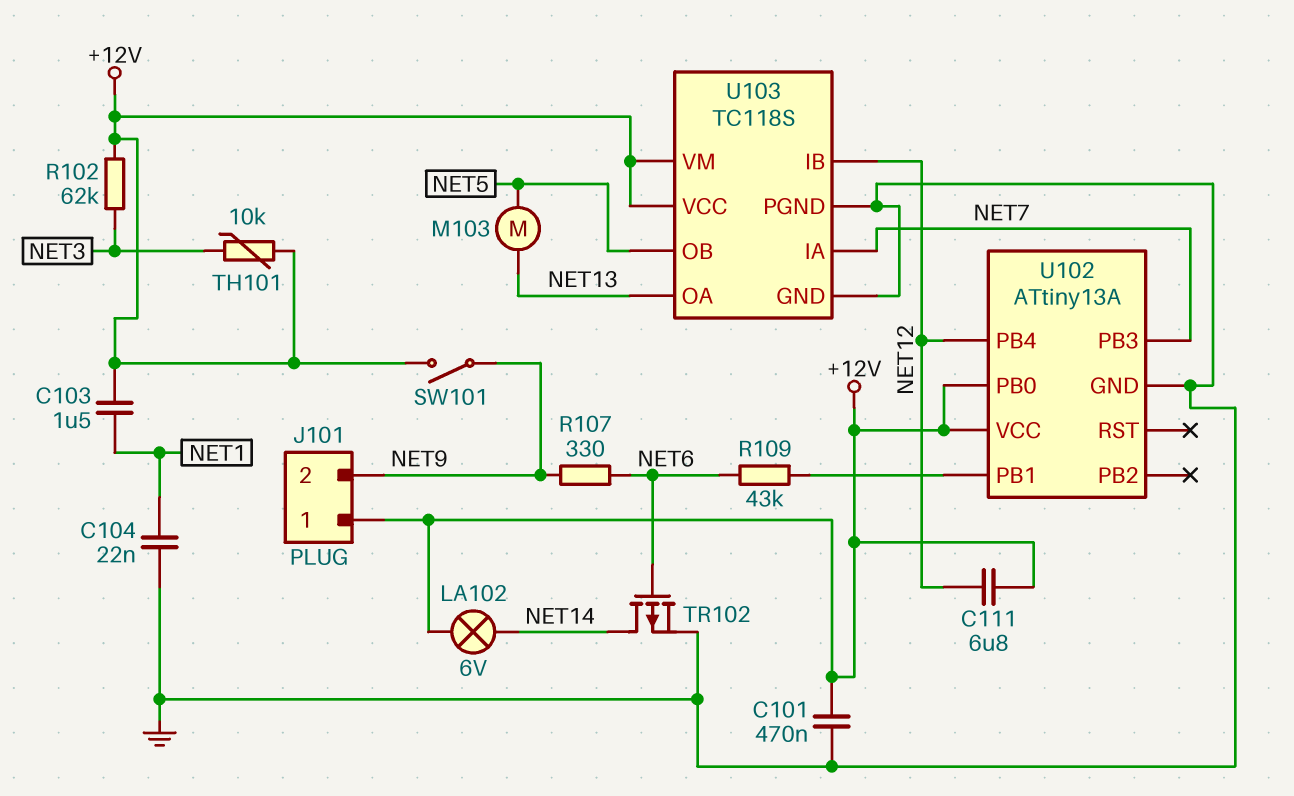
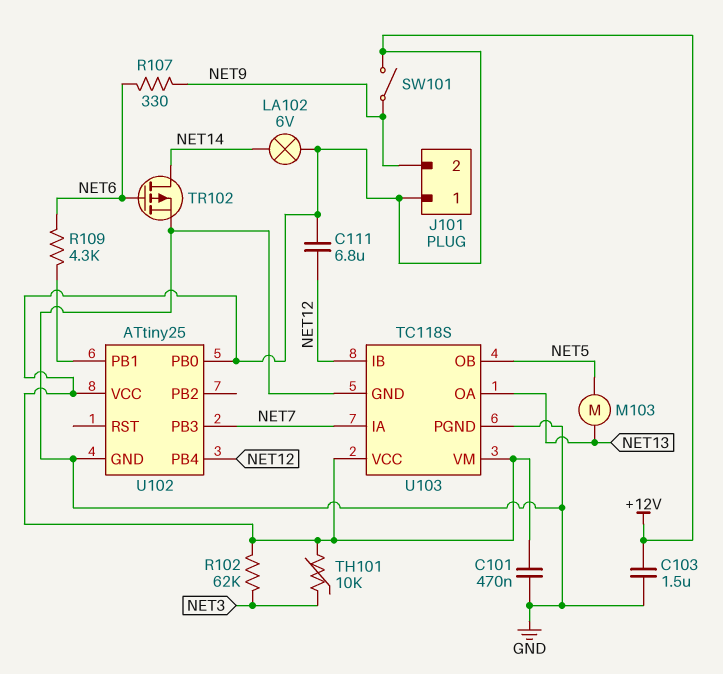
C103: 1.5uF (+12V, NET1) -> 1.5uF (+12V, GND)
C104: 22nF (GND, NET1) -> none
R109: 43k (NET6, U102/PB1) -> 4.3k (NET6, U102/PB1)
U102: ATtiny13A -> ATtiny25

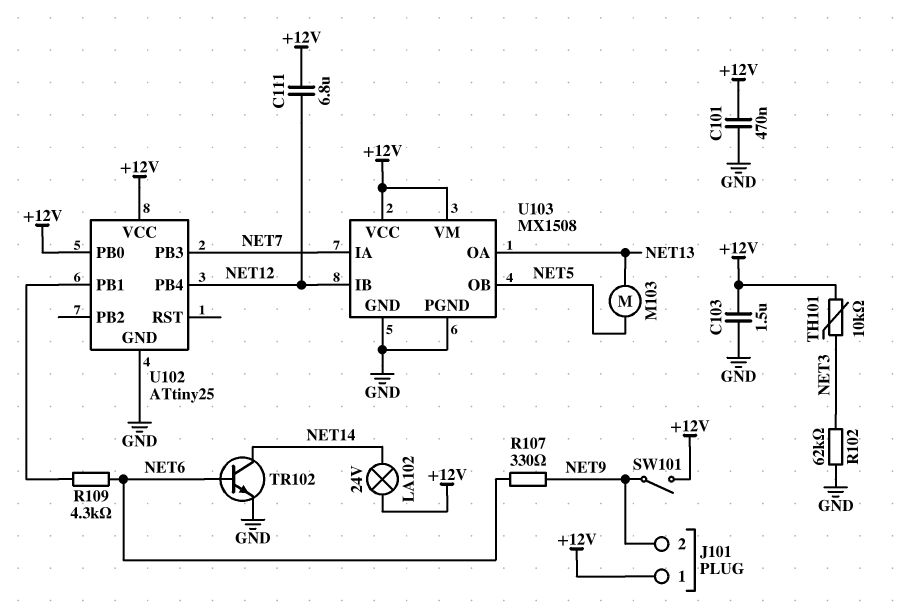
LA102: lamp 6V (+12V, NET14) -> lamp 24V (+12V, NET14)
R102: 62k (+12V, NET3) -> 62k (GND, NET3)
TR102: PMOS (G NET6, D NET14, S GND) -> NPN (B NET6, C NET14, E GND)
U103: TC118S -> MX1508

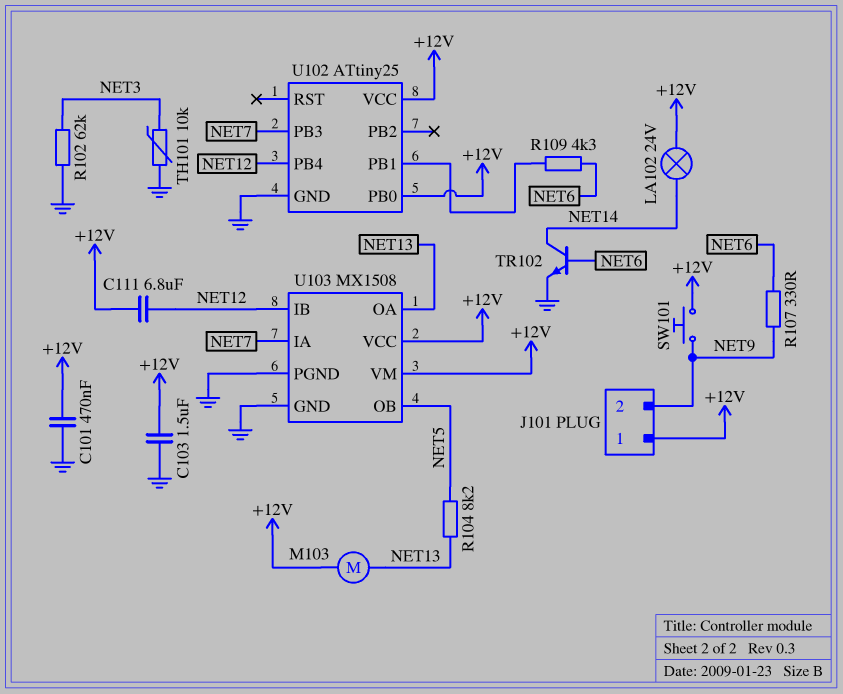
M103: motor (NET5, NET13) -> motor (+12V, NET13)
R104: none -> 8.2k (NET5, NET13)
SW101: switch (+12V, NET9) -> button (+12V, NET9)
TH101: 10k (+12V, NET3) -> 10k (GND, NET3)

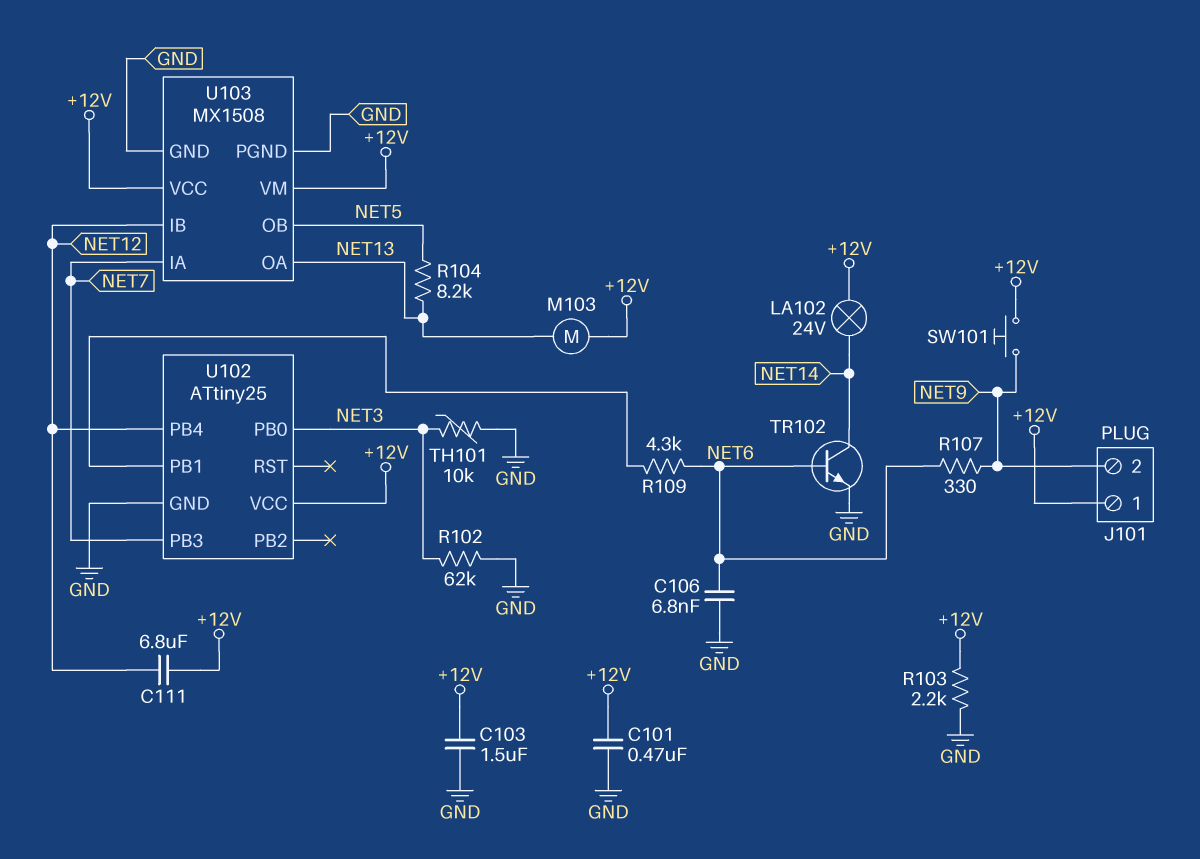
C106: none -> 6.8nF (GND, NET6)
R103: none -> 2.2k (+12V, GND)
U102 pin PB0: +12V -> NET3

